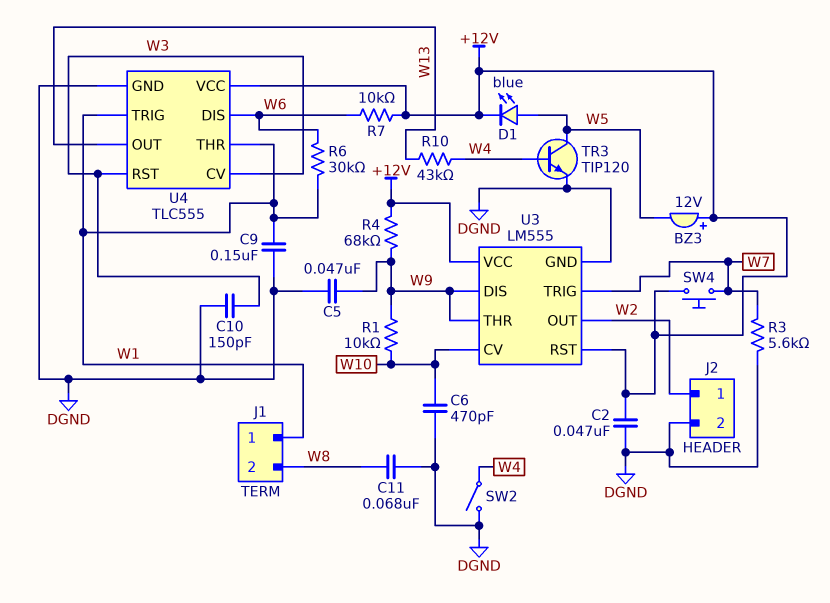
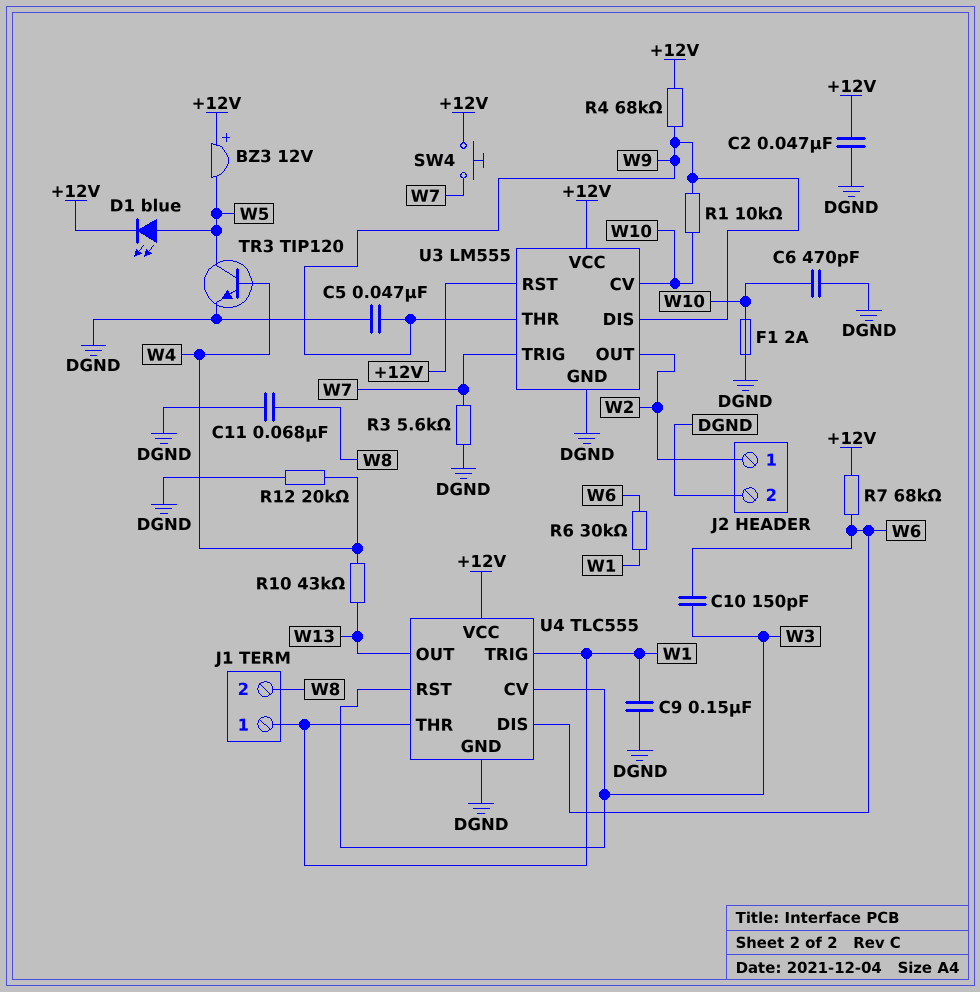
C10: 150pF (DGND, W3) -> 150pF (W3, W6)
F1: none -> 2A (DGND, W10)
R7: 10k (+12V, W6) -> 68k (+12V, W6)
R12: none -> 20k (DGND, W4)
SW2: switch (DGND, W4) -> none

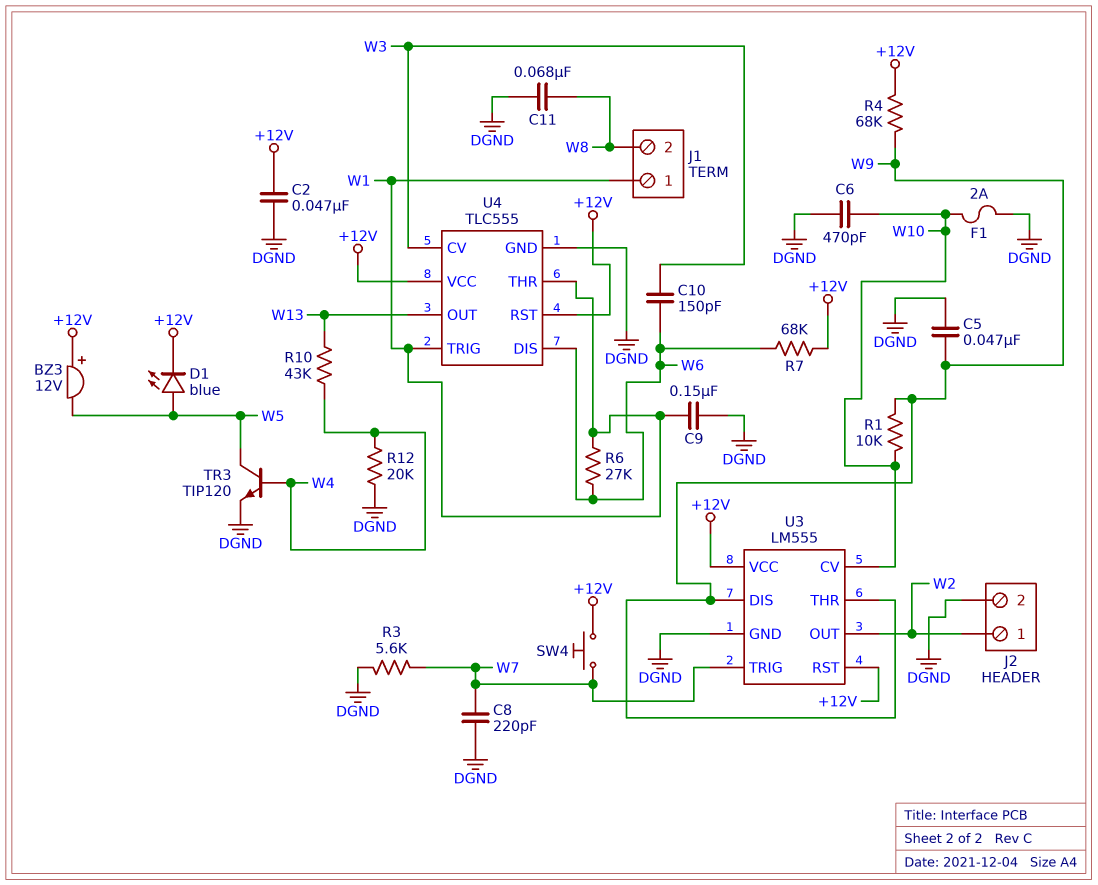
C8: none -> 220pF (DGND, W7)
R6: 30k (W1, W6) -> 27k (W1, W6)
U4 pin RST: W3 -> +12V

